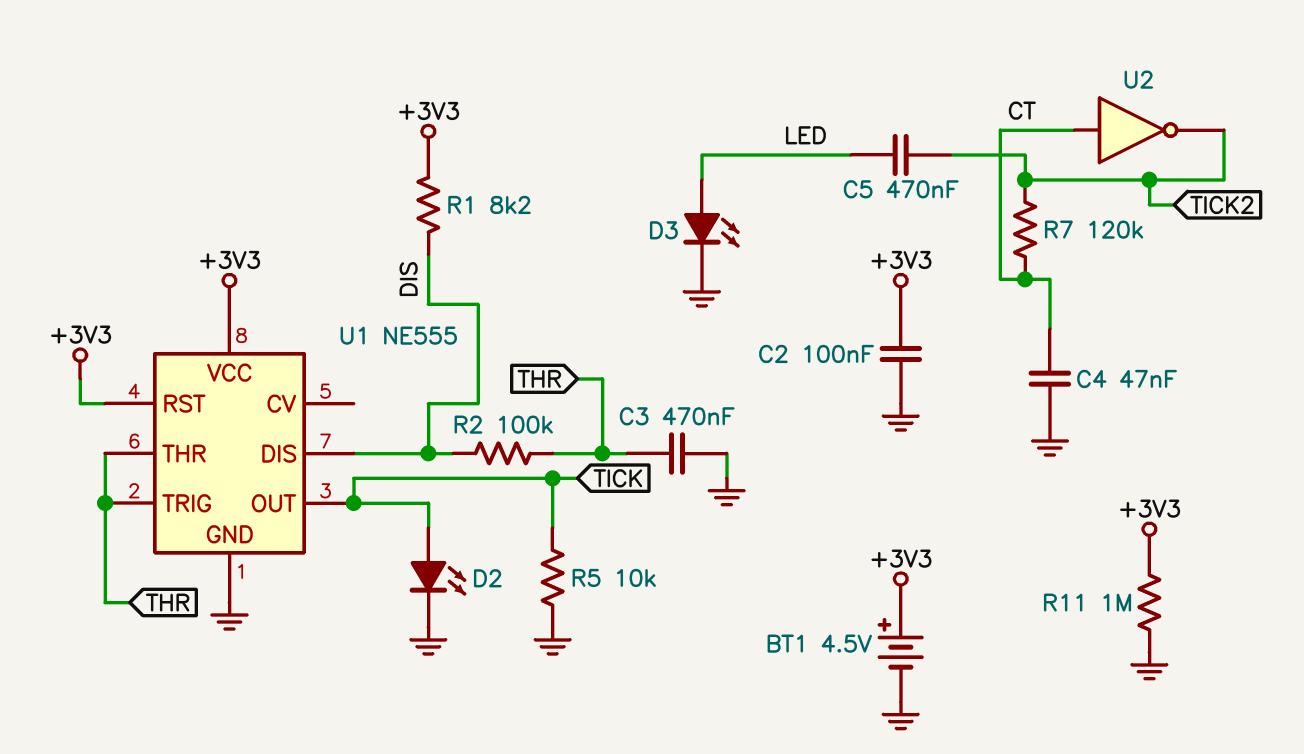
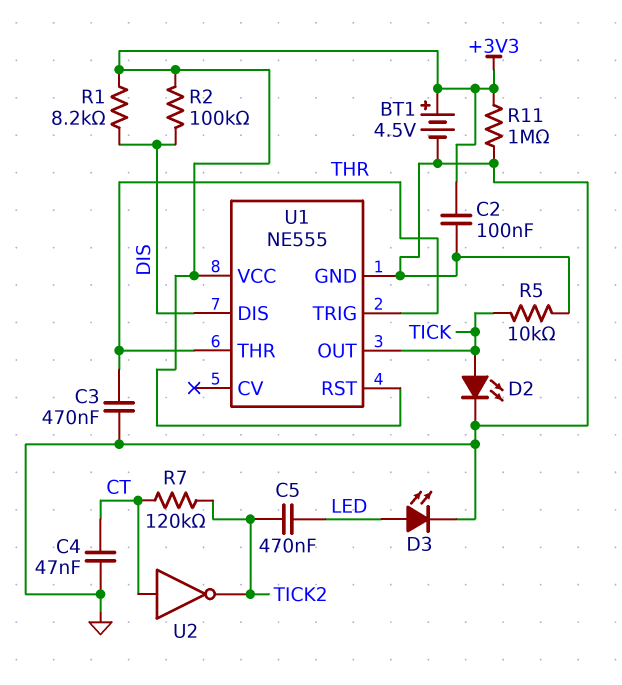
R2: 100k (DIS, THR) -> 100k (+3V3, DIS)

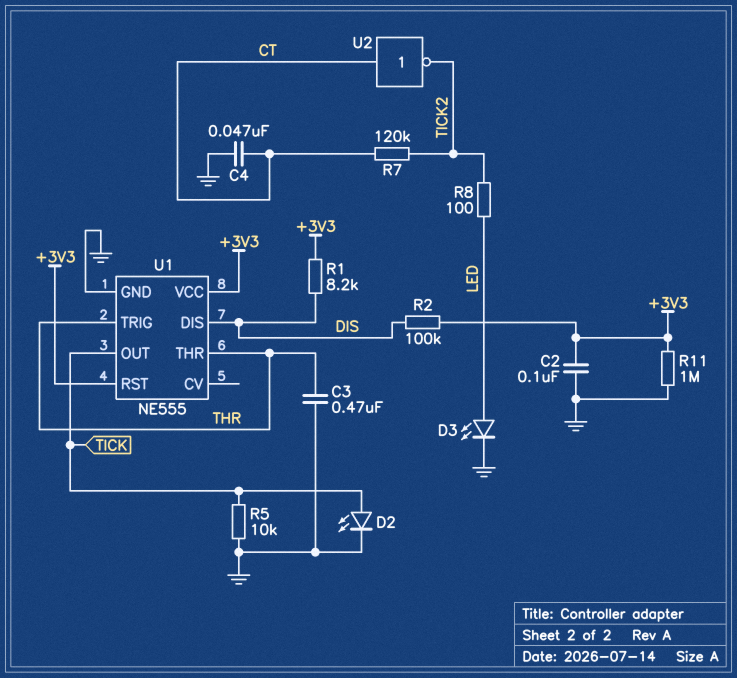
BT1: 4.5V (plus +3V3, minus GND) -> none
C5: 470nF (LED, TICK2) -> none
R8: none -> 100 (LED, TICK2)

